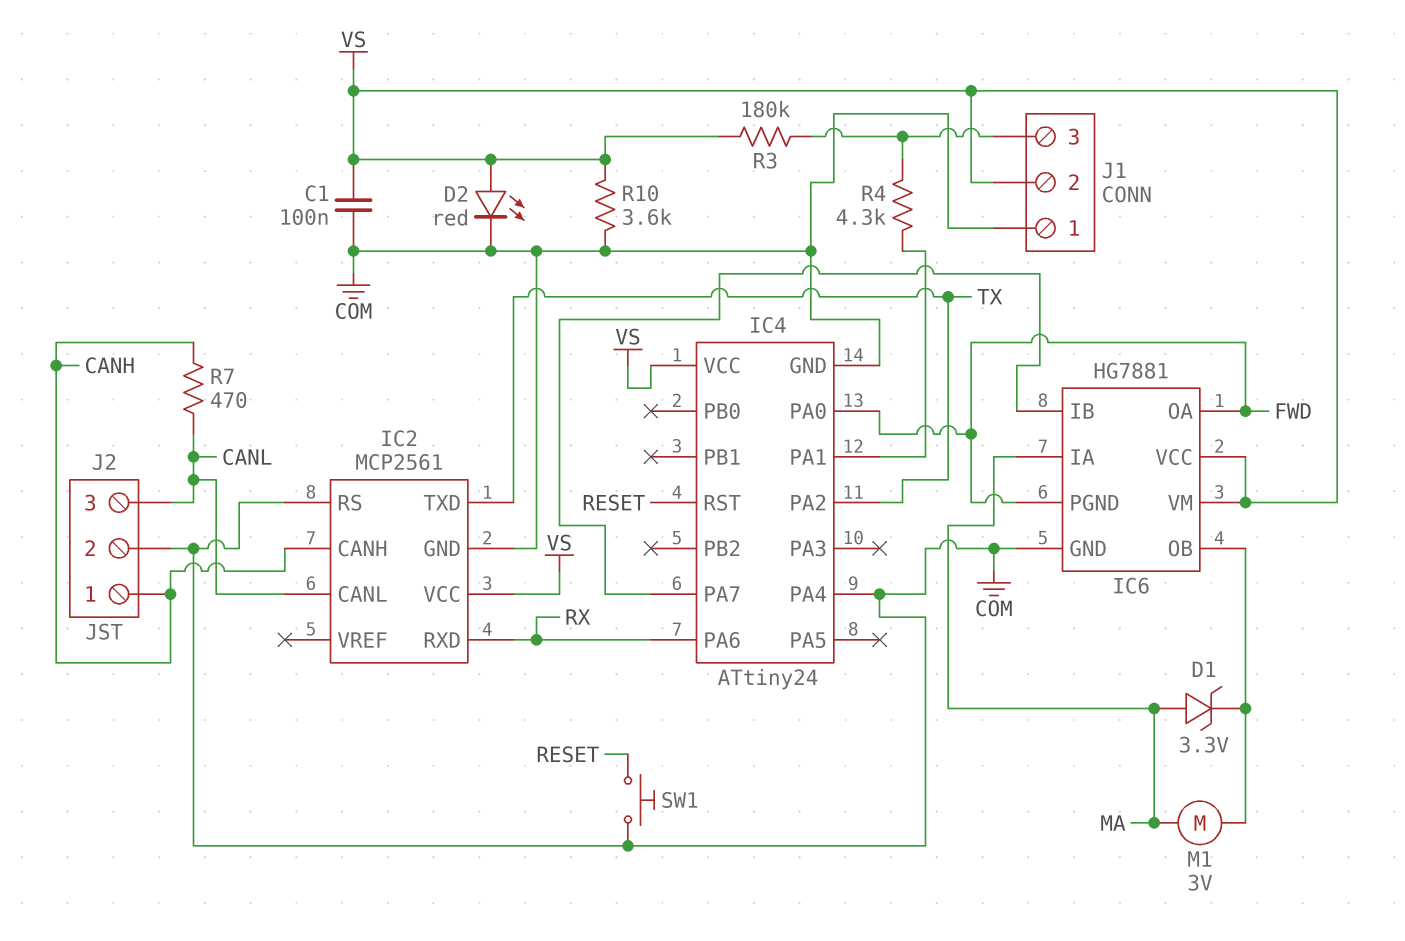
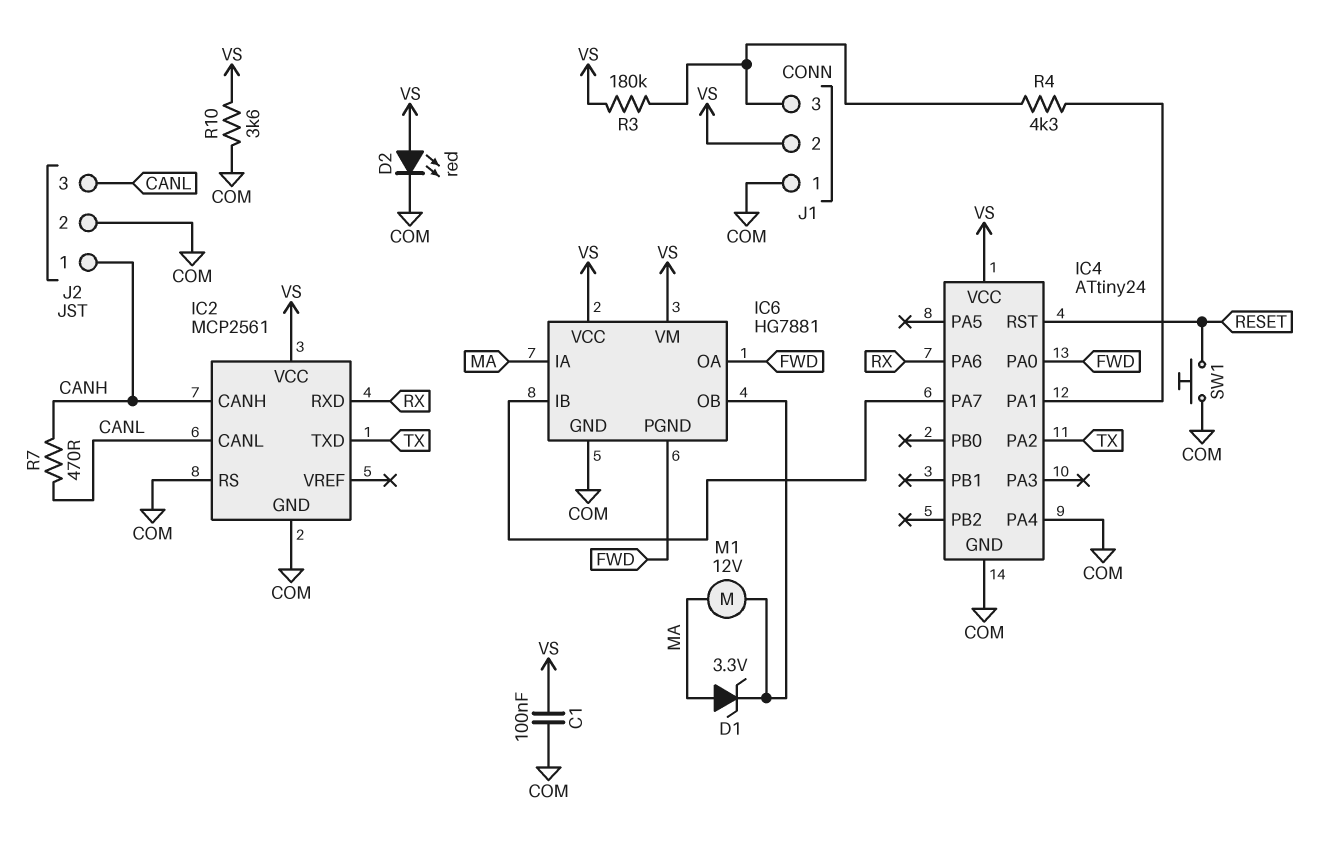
M1: motor 3V (IC6/OB, MA) -> motor 12V (IC6/OB, MA)

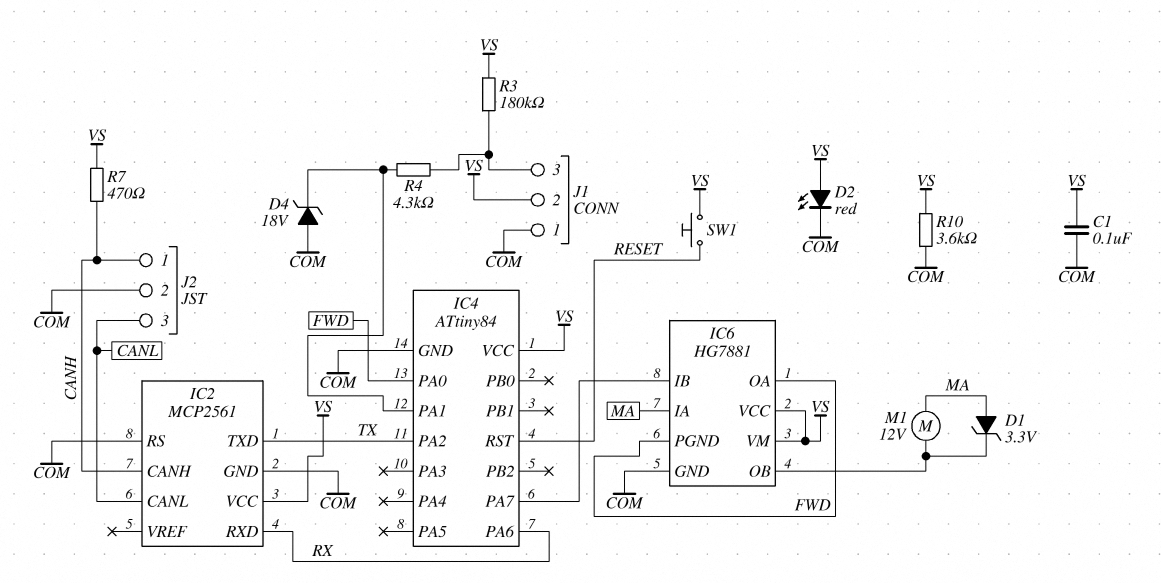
D4: none -> zener 18V (A COM, K IC4/PA1)
IC4: ATtiny24 -> ATtiny84
IC4 pin PA4: COM -> none
R7: 470 (CANH, CANL) -> 470 (CANH, VS)
SW1: button (COM, RESET) -> button (RESET, VS)

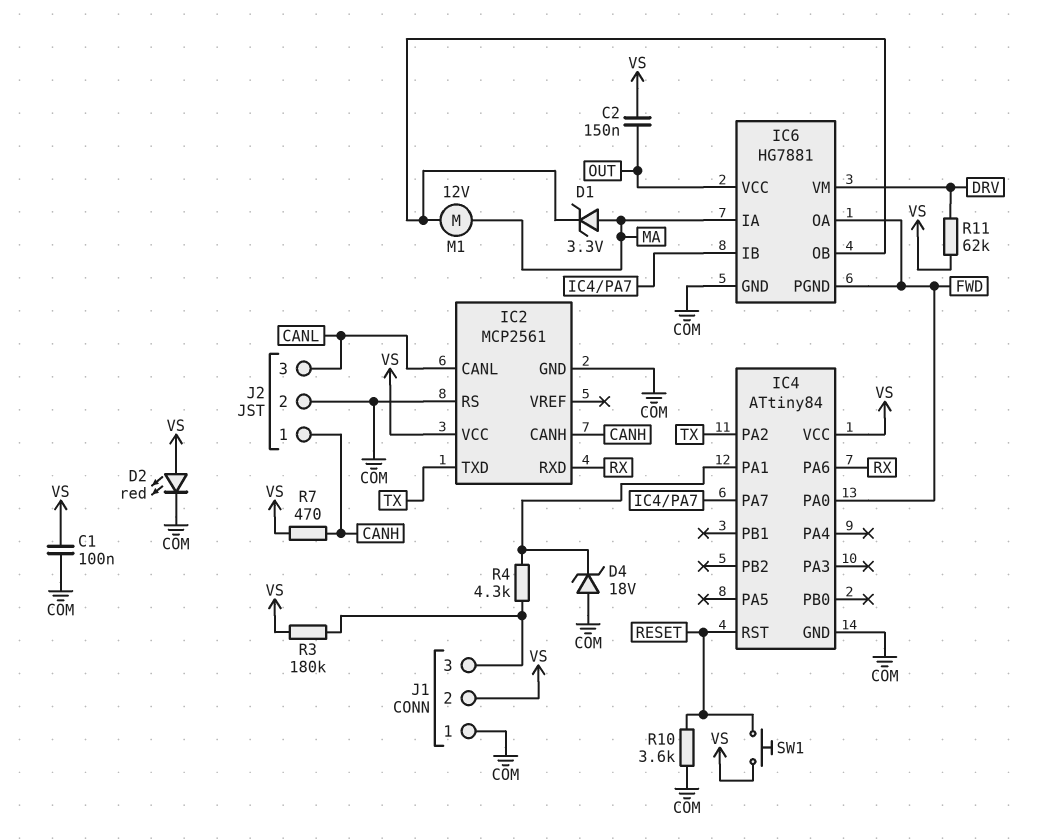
C2: none -> 150nF (OUT, VS)
IC6 pin VCC: VS -> OUT
IC6 pin VM: VS -> DRV
R10: 3.6k (COM, VS) -> 3.6k (COM, RESET)
R11: none -> 62k (DRV, VS)

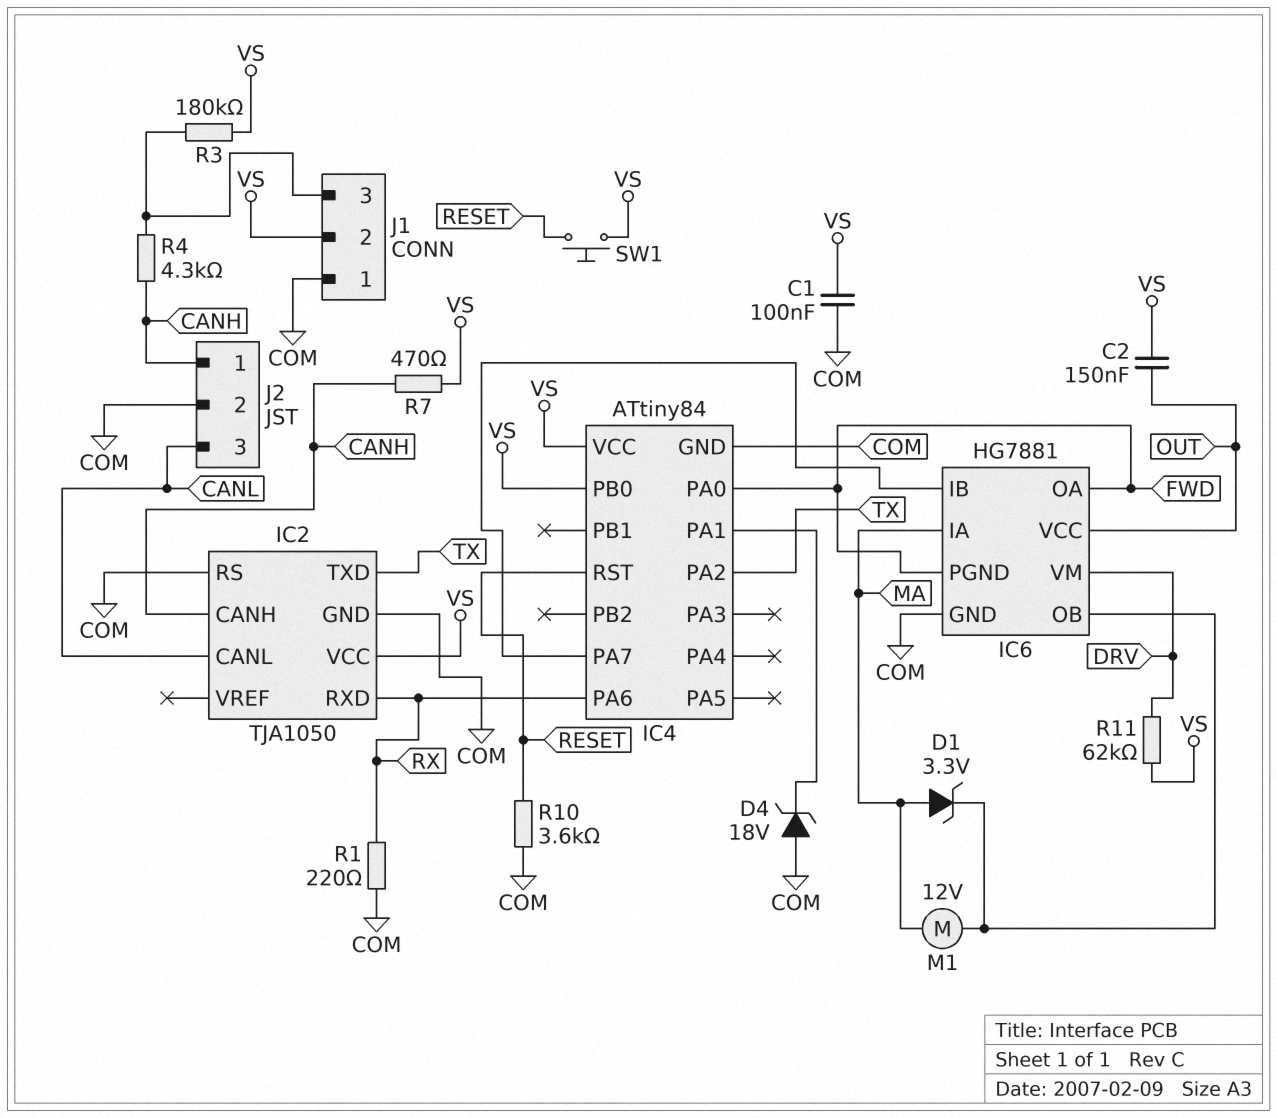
D2: LED red (A VS, K COM) -> none
IC2: MCP2561 -> TJA1050
IC4 pin PB0: none -> VS
R1: none -> 220 (COM, RX)
R4: 4.3k (IC4/PA1, J1/3) -> 4.3k (CANH, J1/3)

